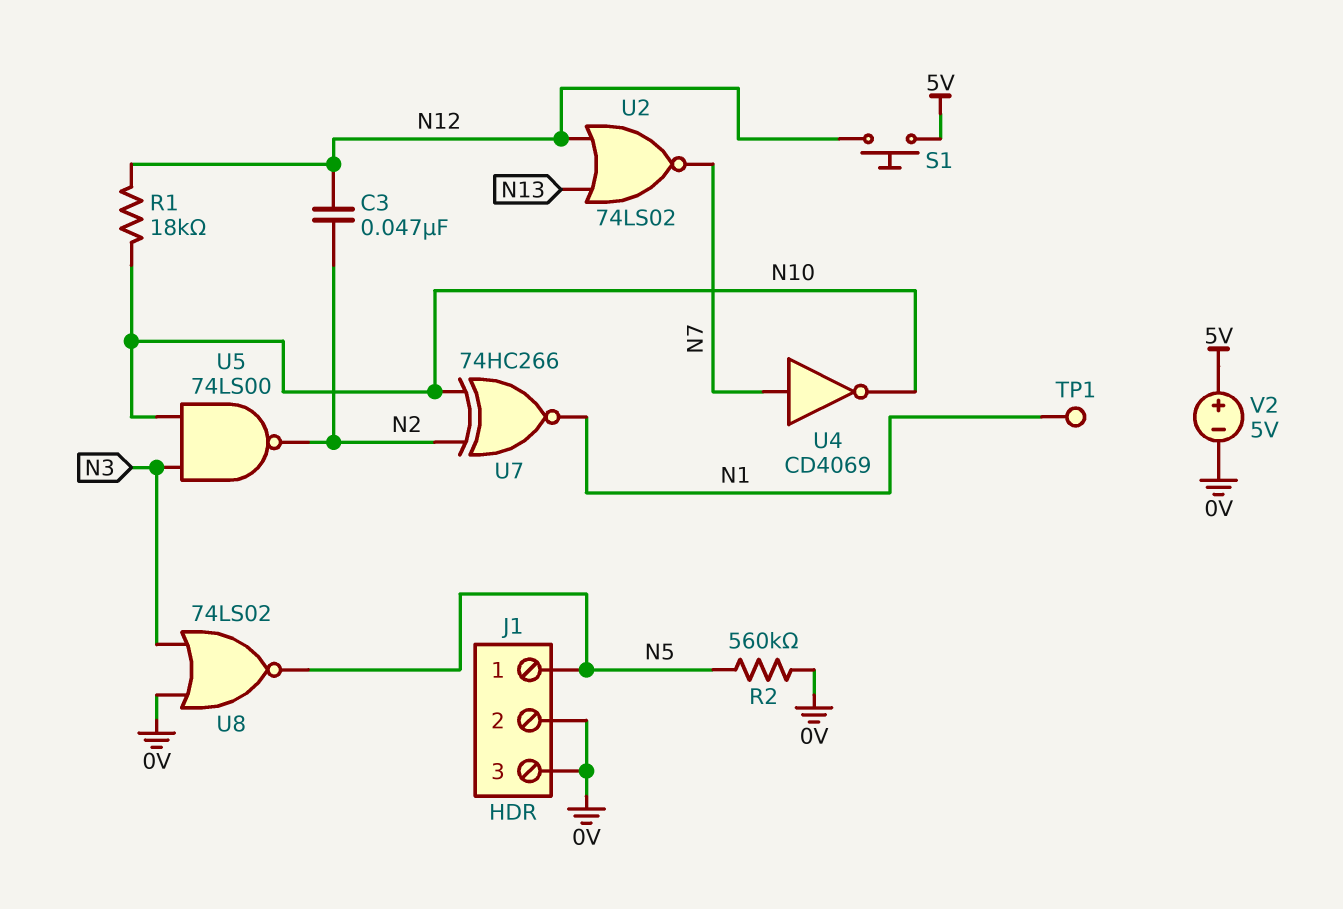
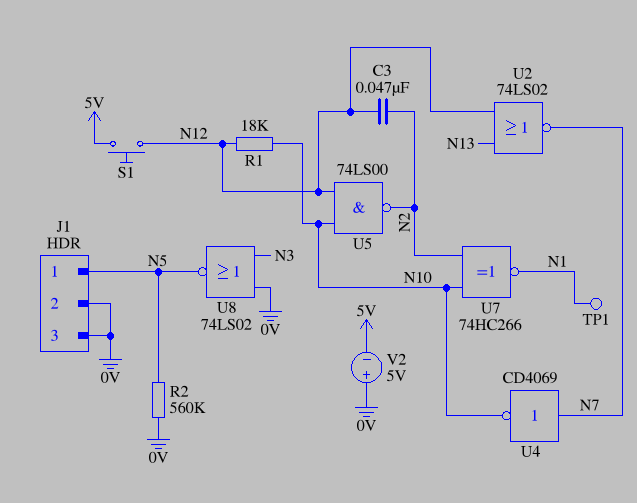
U5: NAND 74LS00 (in N3, in N10, out N2) -> NAND 74LS00 (in N10, in N12, out N2)
V2: 5V (plus 5V, minus 0V) -> 5V (plus 0V, minus 5V)

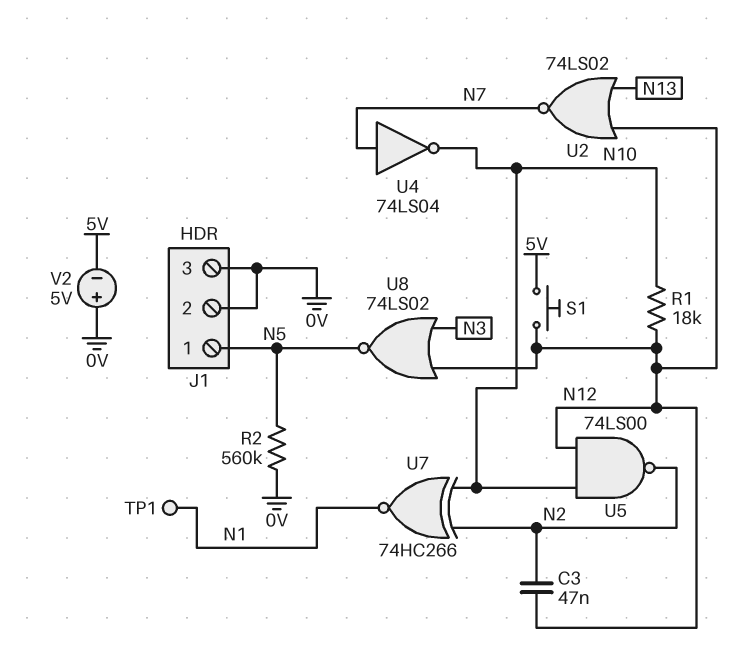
U4: NOT CD4069 (in N7, out N10) -> NOT 74LS04 (in N7, out N10)
U8: NOR 74LS02 (in 0V, in N3, out N5) -> NOR 74LS02 (in N3, in N12, out N5)

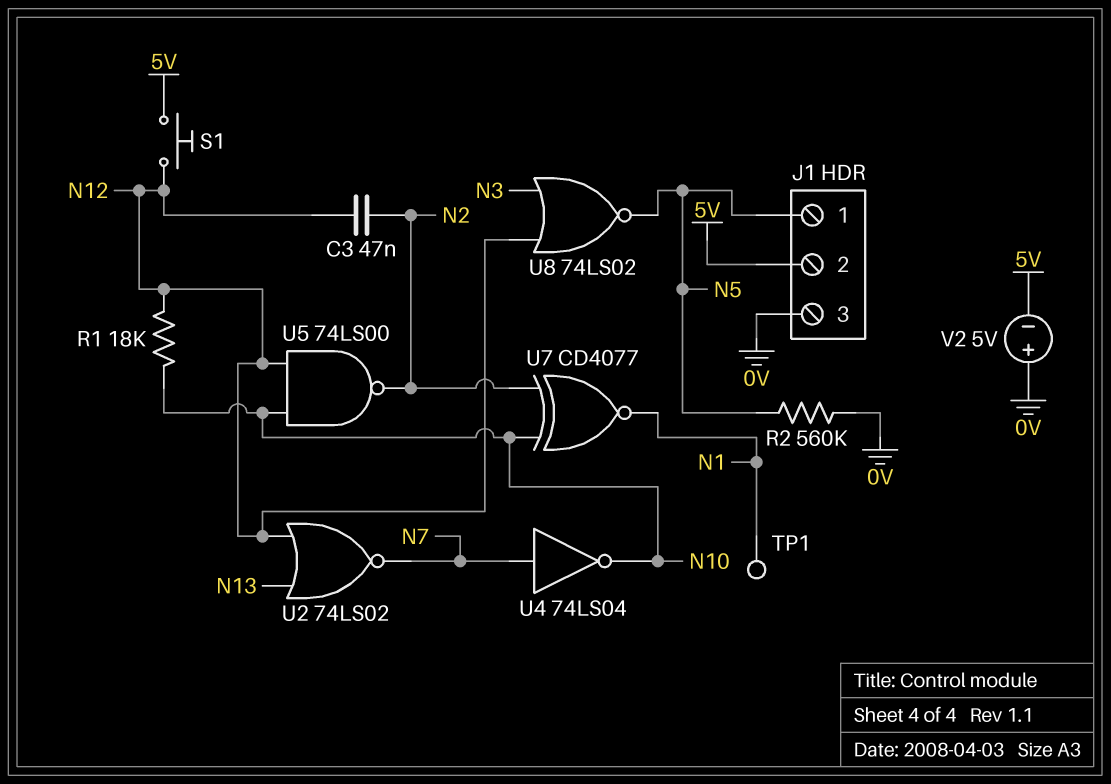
J1 pin 2: 0V -> 5V
U7: XNOR 74HC266 (in N2, in N10, out N1) -> XNOR CD4077 (in N2, in N10, out N1)

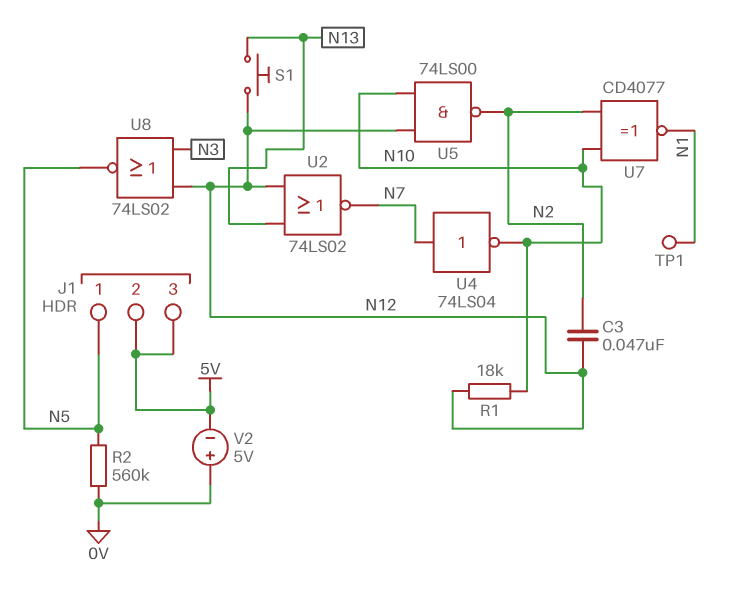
J1 pin 3: 0V -> 5V
S1: button (5V, N12) -> button (N12, N13)

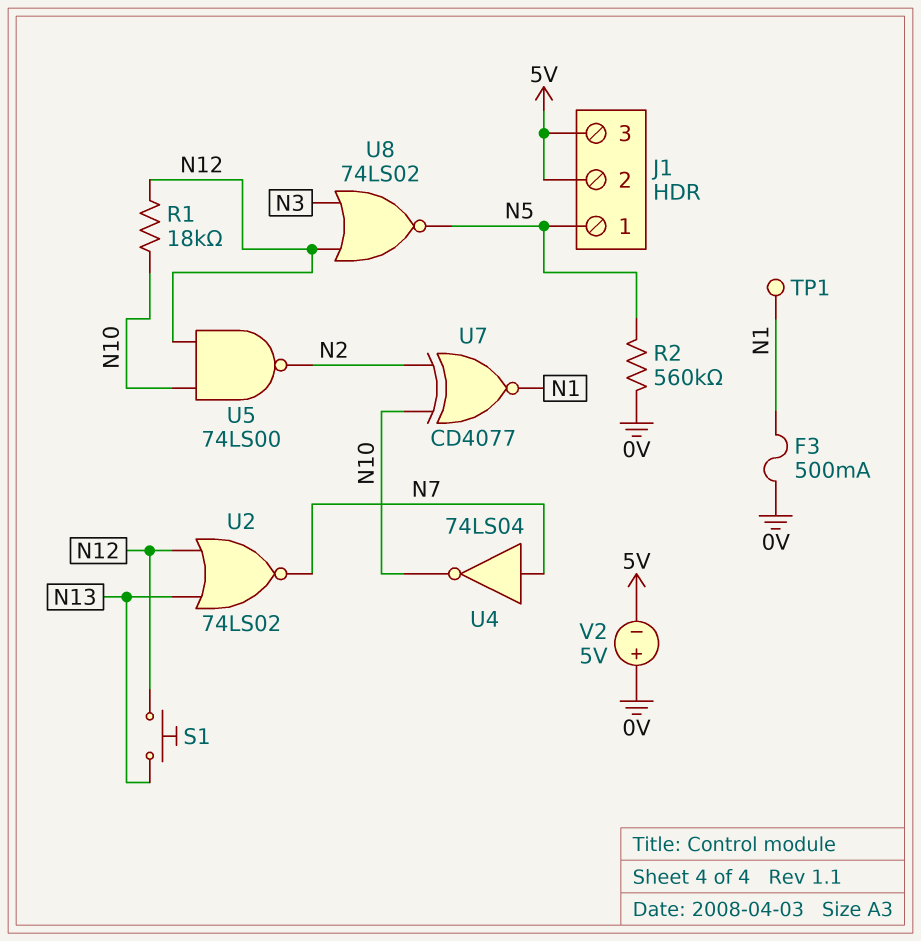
C3: 47nF (N2, N12) -> none
F3: none -> 500mA (0V, N1)

